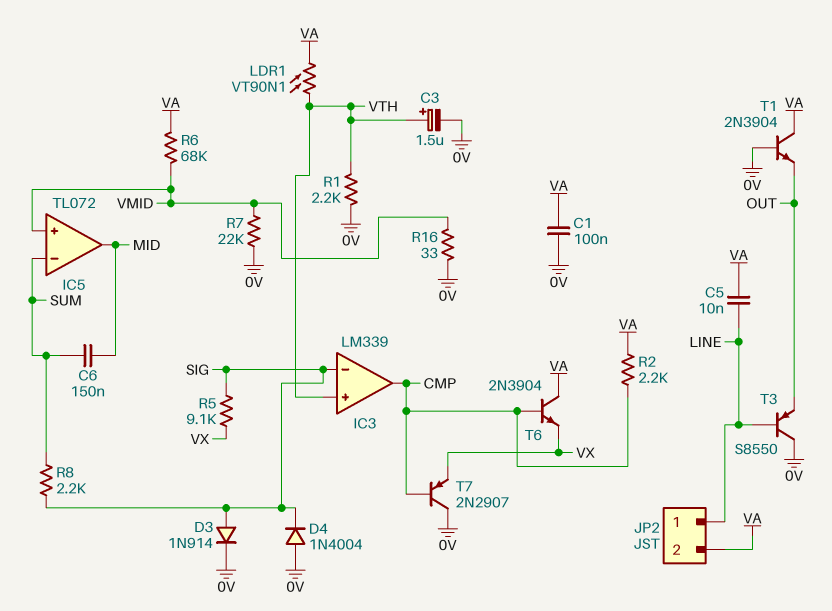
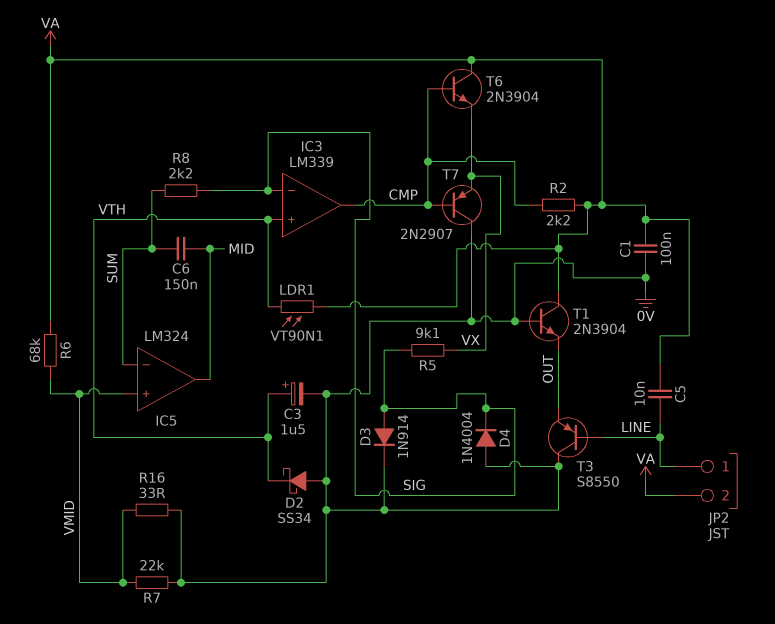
D2: none -> schottky SS34 (A 0V, K VTH)
IC5: TL072 -> LM324
R1: 2.2k (0V, VTH) -> none

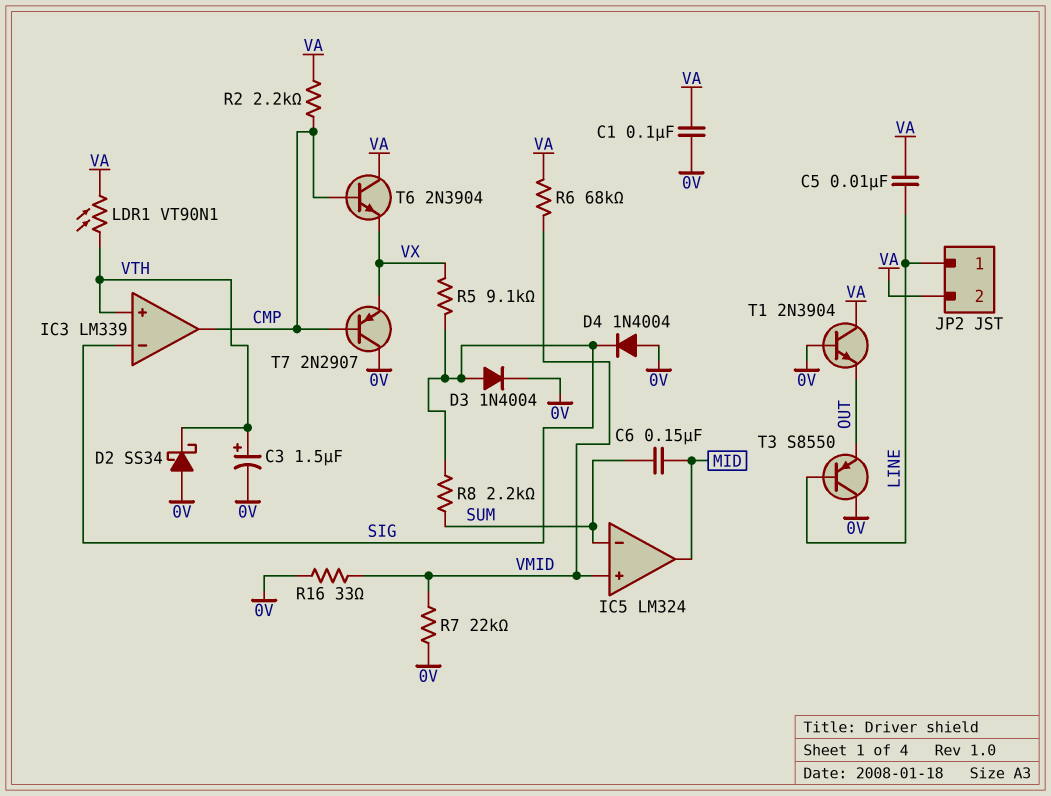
D3: diode 1N914 (A SIG, K 0V) -> diode 1N4004 (A SIG, K 0V)

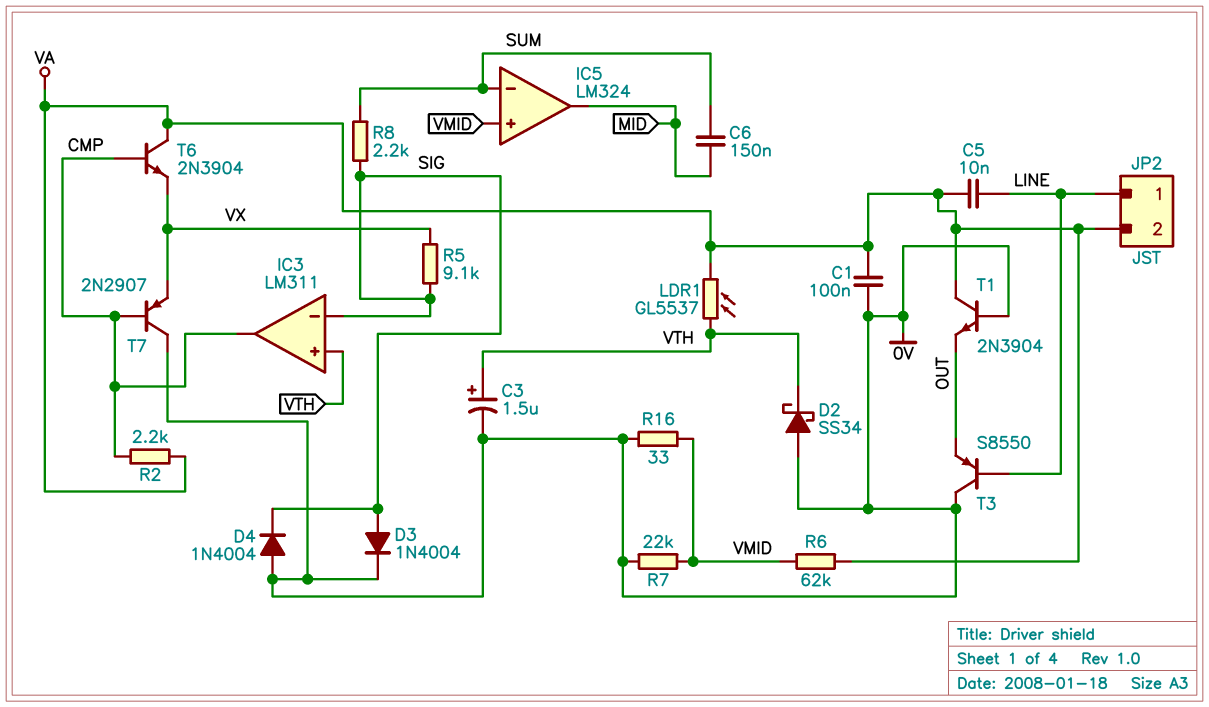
IC3: LM339 -> LM311
LDR1: VT90N1 (VA, VTH) -> GL5537 (VA, VTH)
R6: 68k (VA, VMID) -> 62k (VA, VMID)

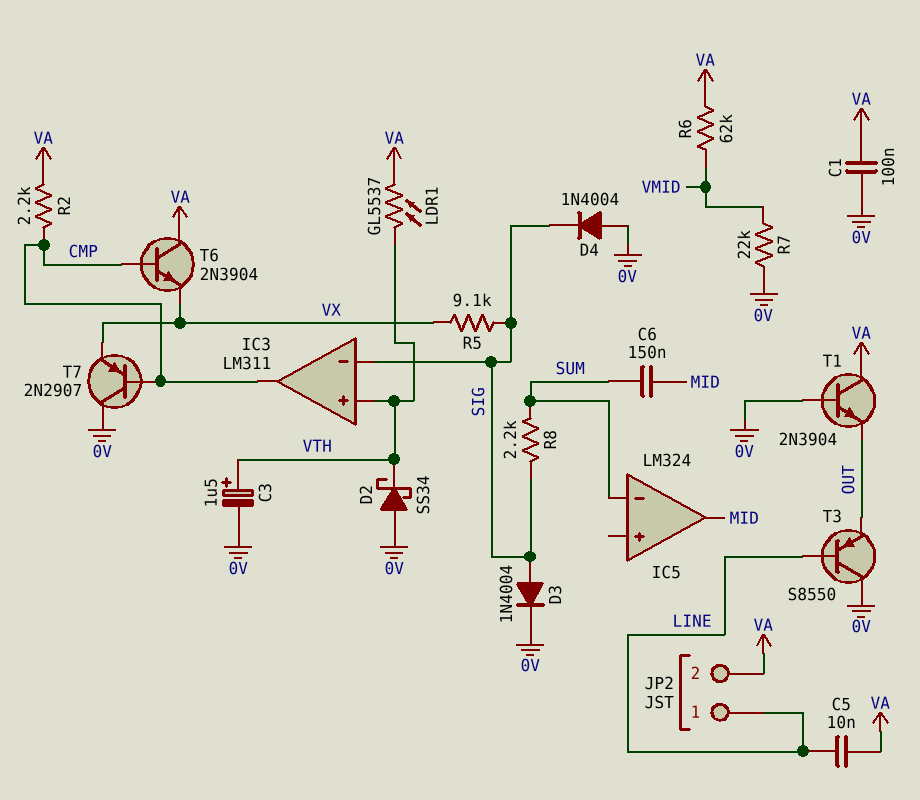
IC5 pin in+: VMID -> none
R16: 33 (0V, VMID) -> none

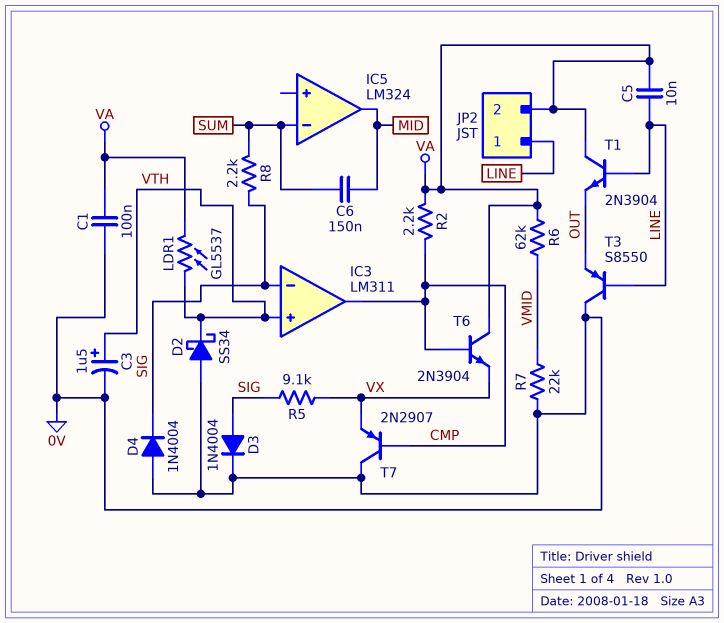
T1: NPN 2N3904 (B 0V, C VA, E OUT) -> NPN 2N3904 (B LINE, C VA, E OUT)

